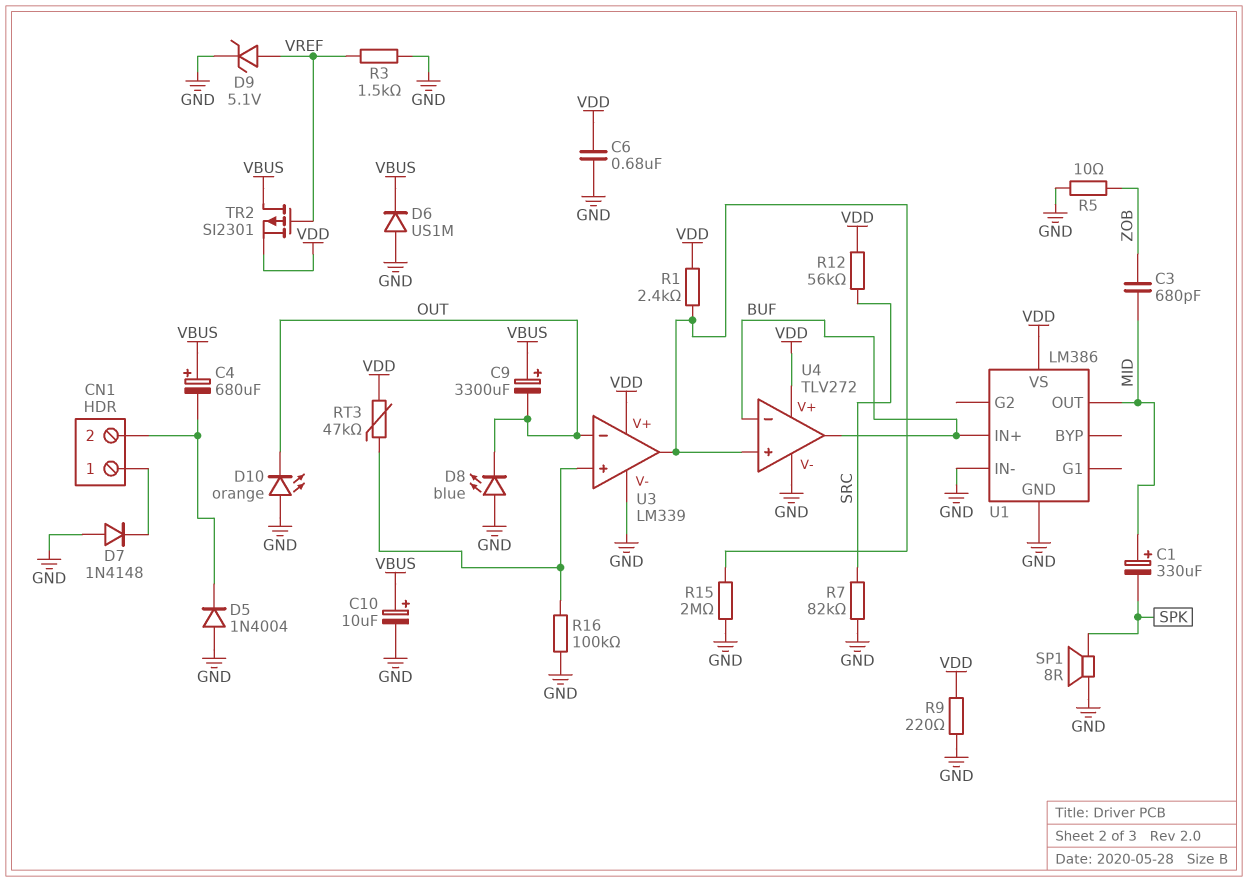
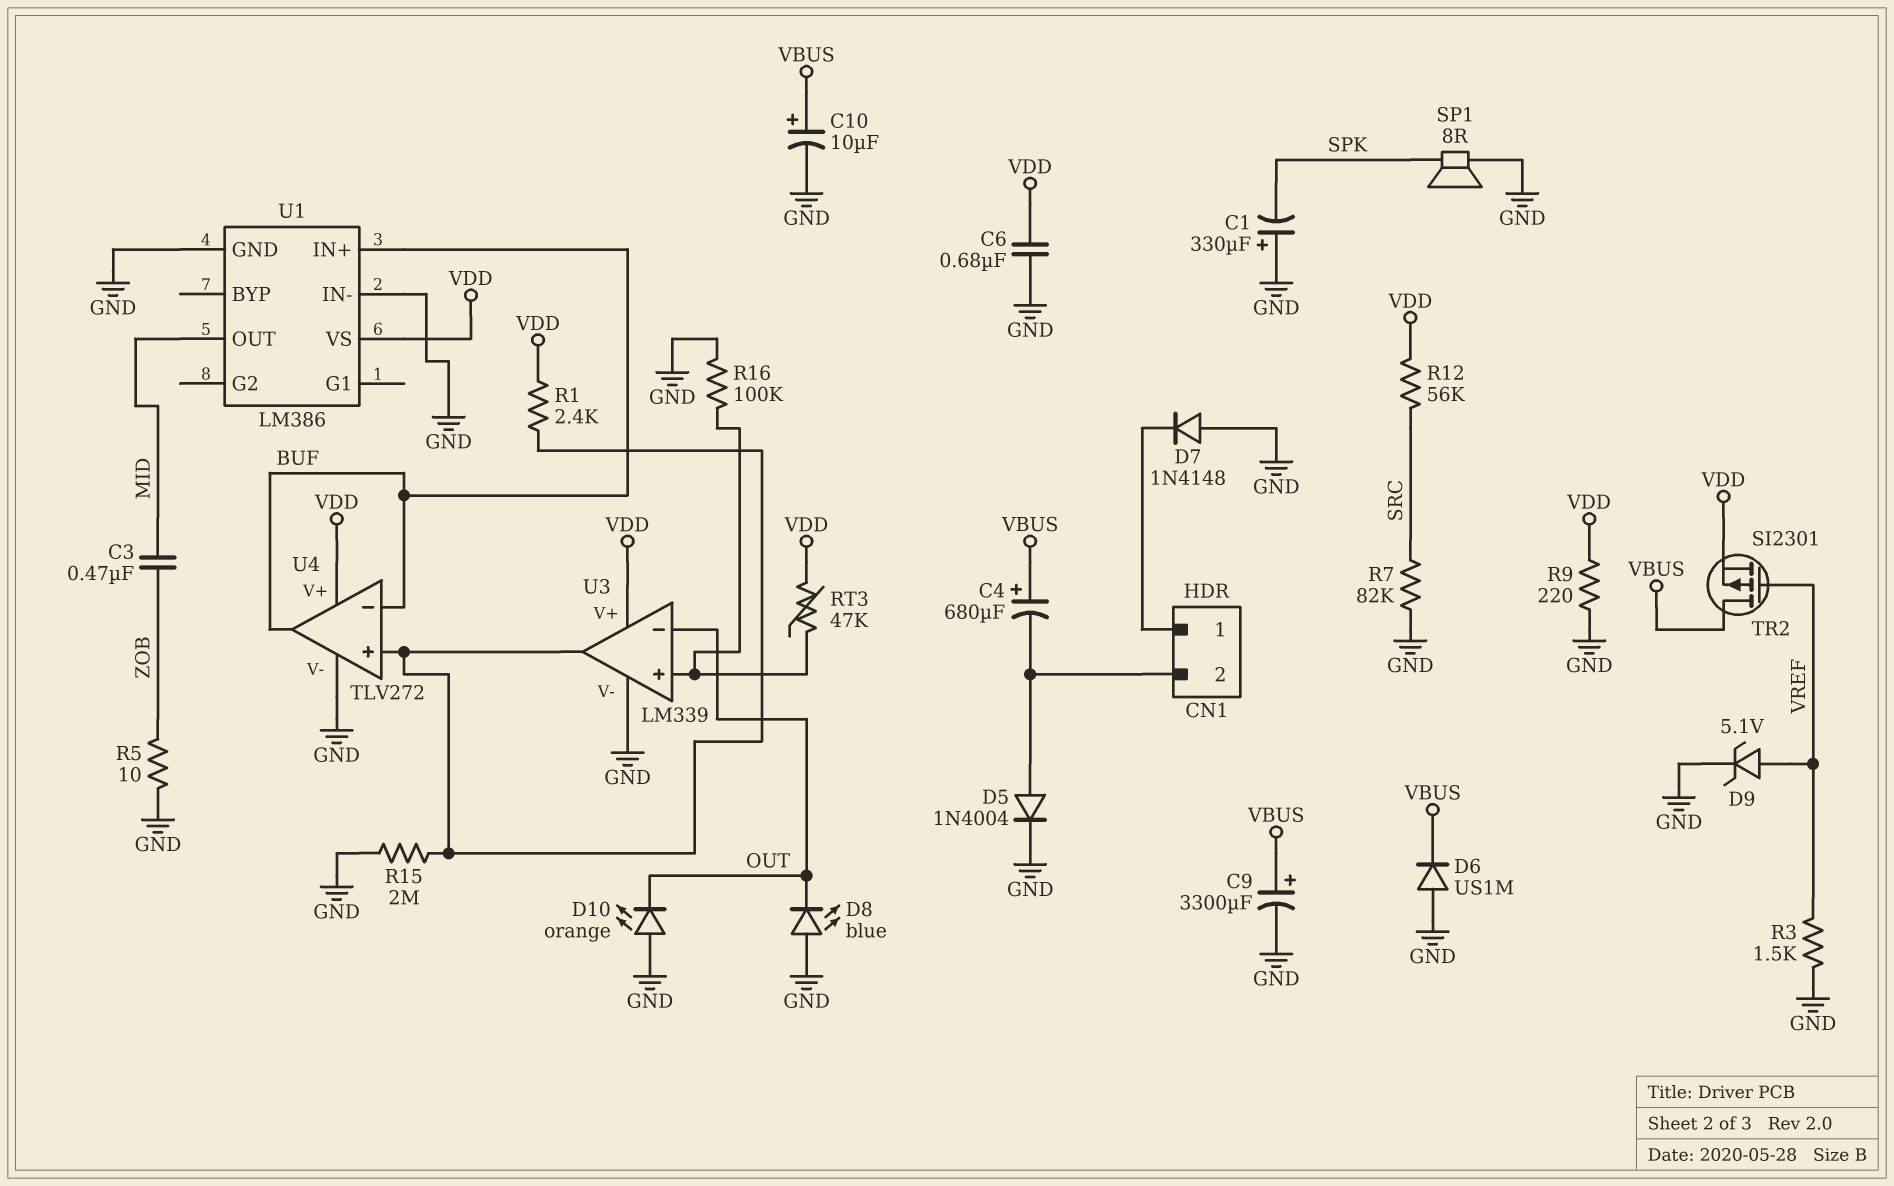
C1: 330uF (plus MID, minus SPK) -> 330uF (plus GND, minus SPK)
C3: 680pF (MID, ZOB) -> 470nF (MID, ZOB)
C9: 3300uF (plus VBUS, minus OUT) -> 3300uF (plus VBUS, minus GND)
D5: diode 1N4004 (A GND, K CN1/2) -> diode 1N4004 (A CN1/2, K GND)

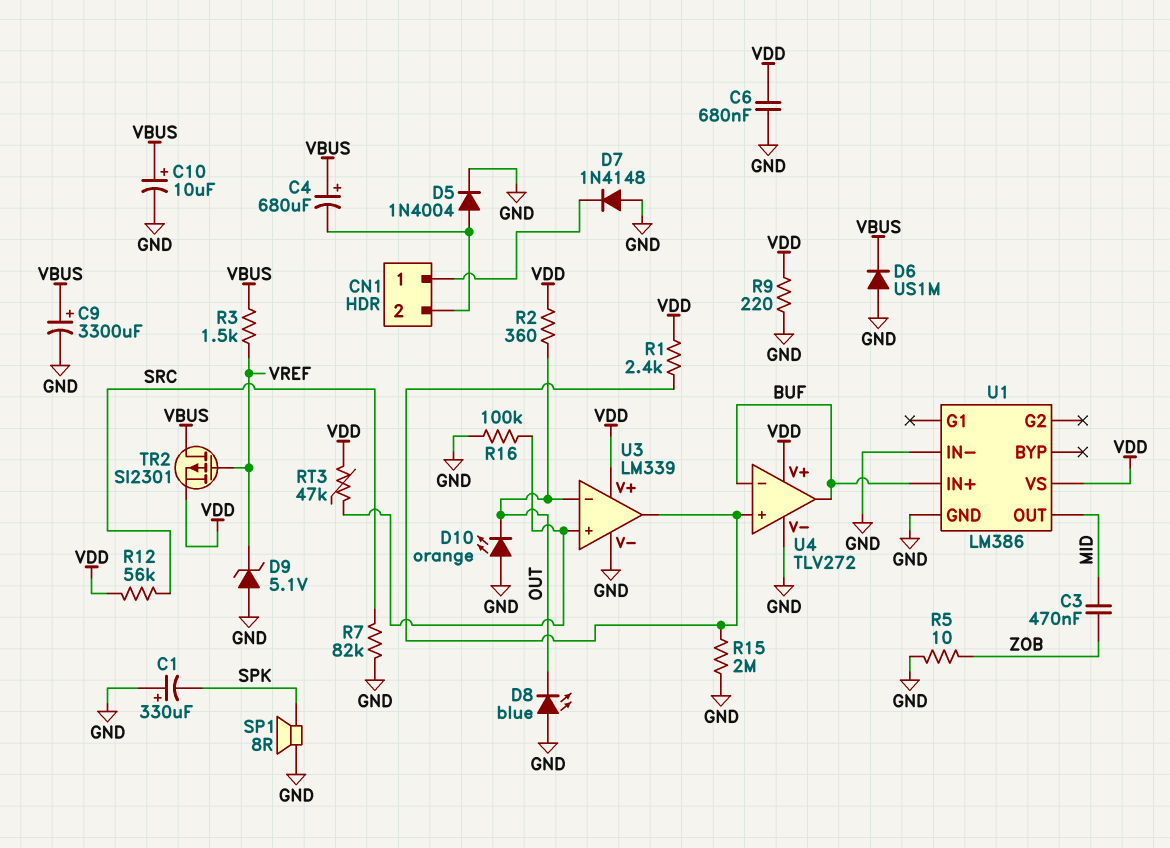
D9: zener 5.1V (A VREF, K GND) -> zener 5.1V (A GND, K VREF)
R2: none -> 360 (OUT, VDD)
R3: 1.5k (GND, VREF) -> 1.5k (VBUS, VREF)

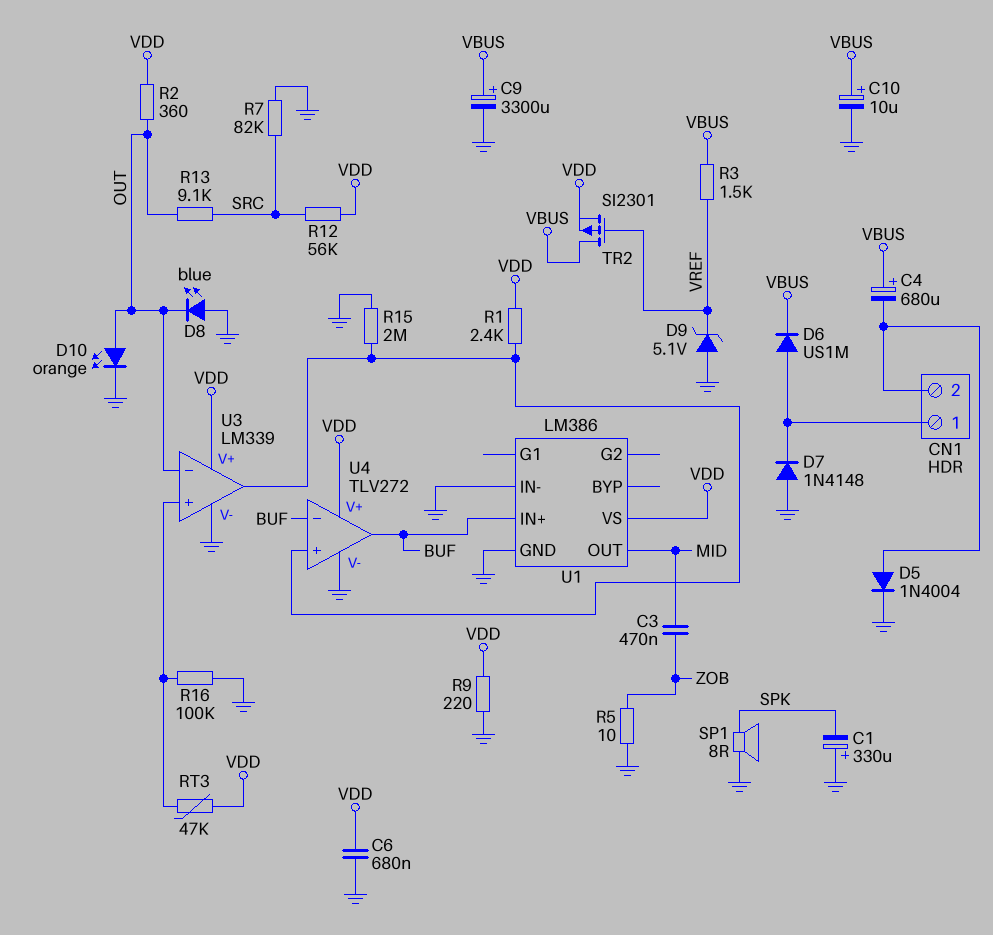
D6: diode US1M (A GND, K VBUS) -> diode US1M (A CN1/1, K VBUS)
D10: LED orange (A GND, K OUT) -> LED orange (A OUT, K GND)
R13: none -> 9.1k (OUT, SRC)

